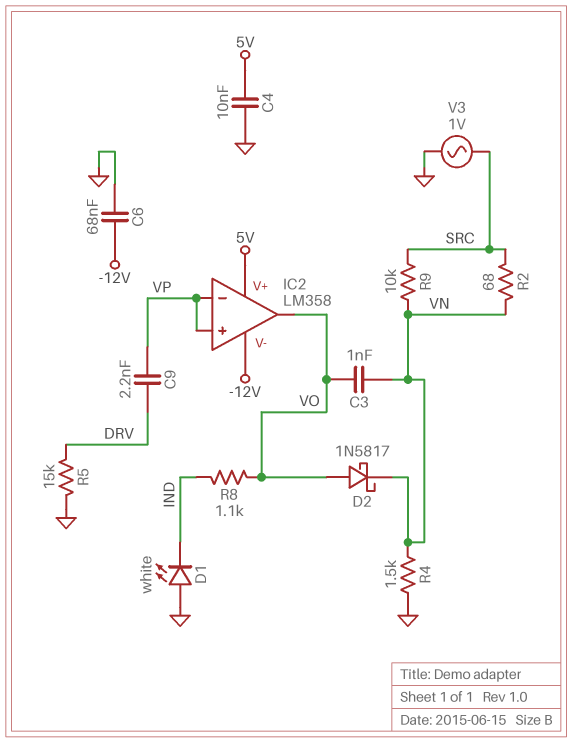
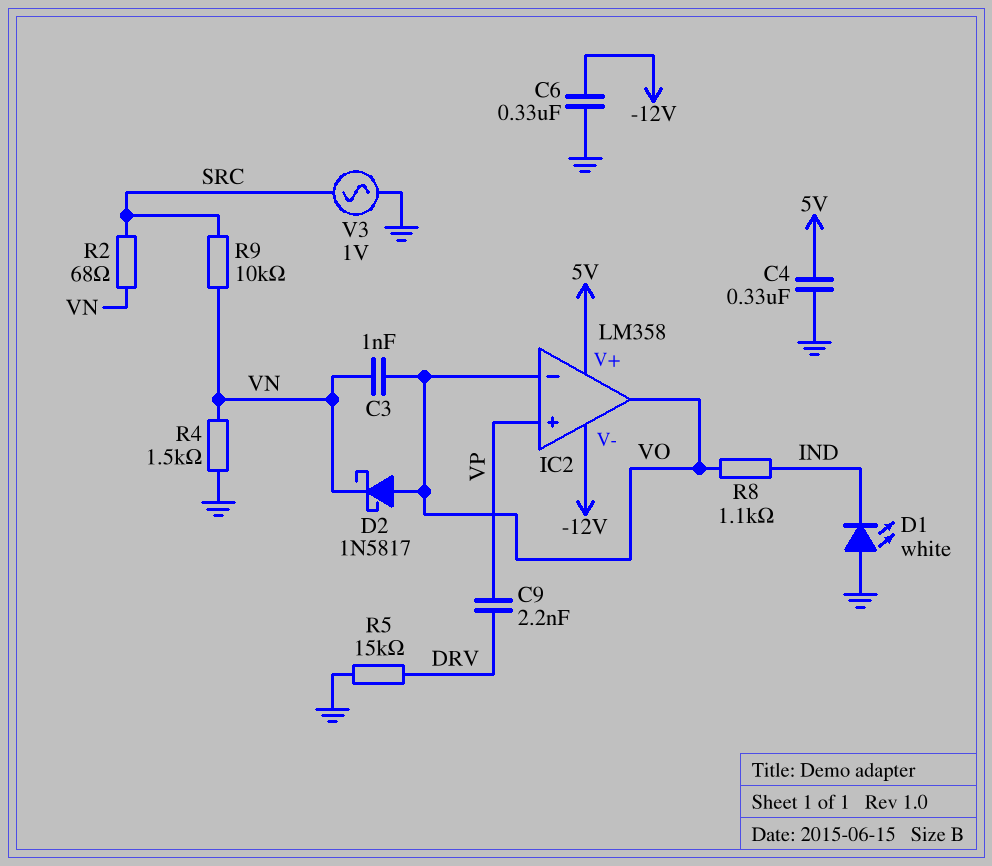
C4: 10nF (5V, GND) -> 330nF (5V, GND)
C6: 68nF (-12V, GND) -> 330nF (-12V, GND)
IC2 pin in-: VP -> VO

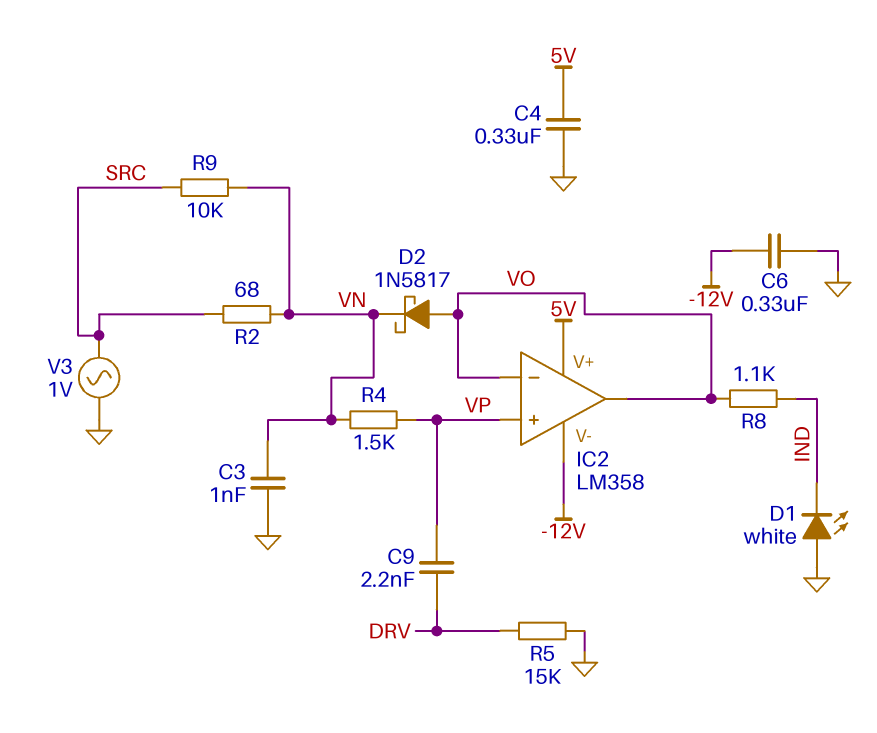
C3: 1nF (VN, VO) -> 1nF (GND, VN)
R4: 1.5k (GND, VN) -> 1.5k (VN, VP)

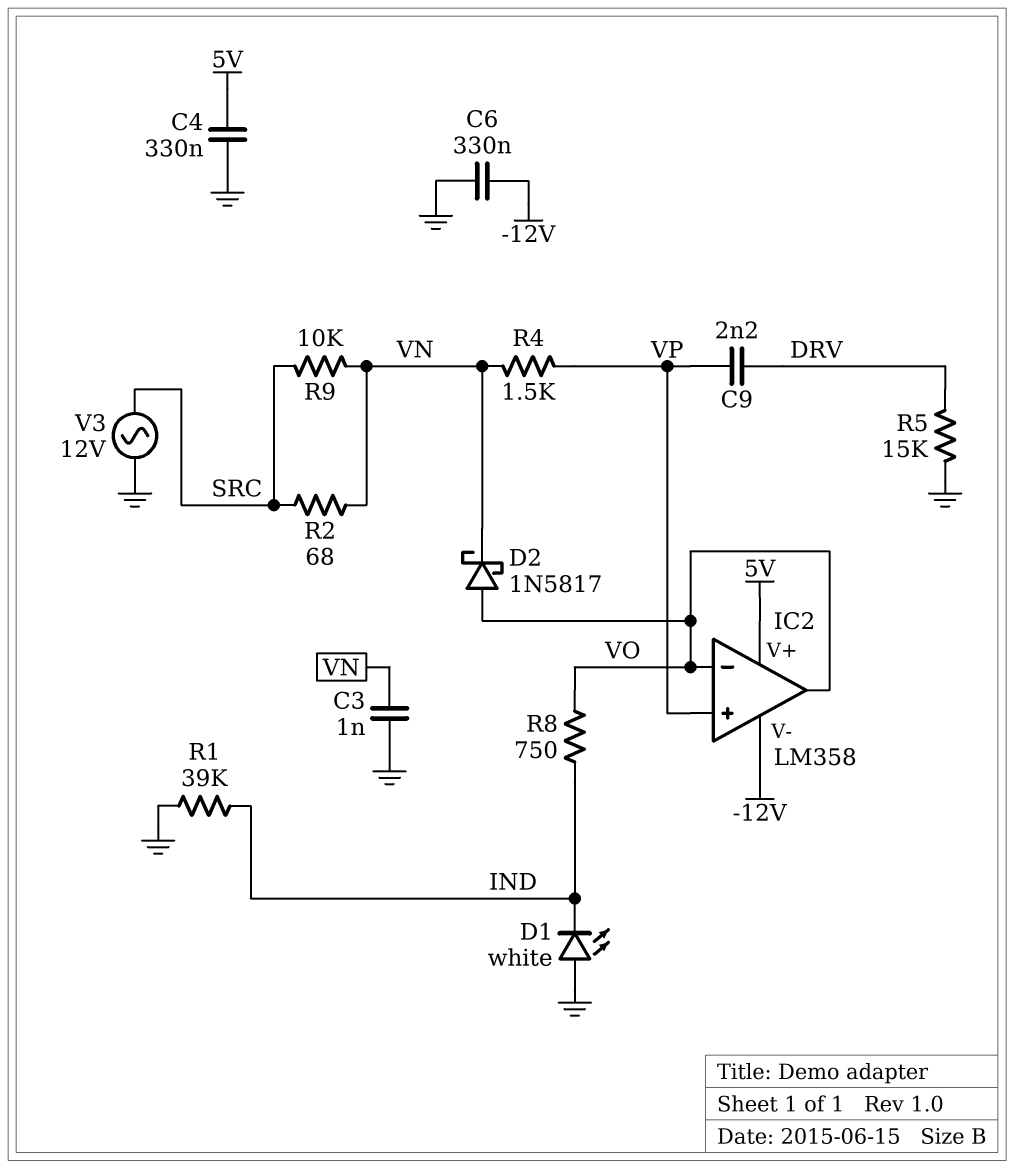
R1: none -> 39k (GND, IND)
R8: 1.1k (IND, VO) -> 750 (IND, VO)
V3: AC 1V (GND, SRC) -> AC 12V (GND, SRC)

